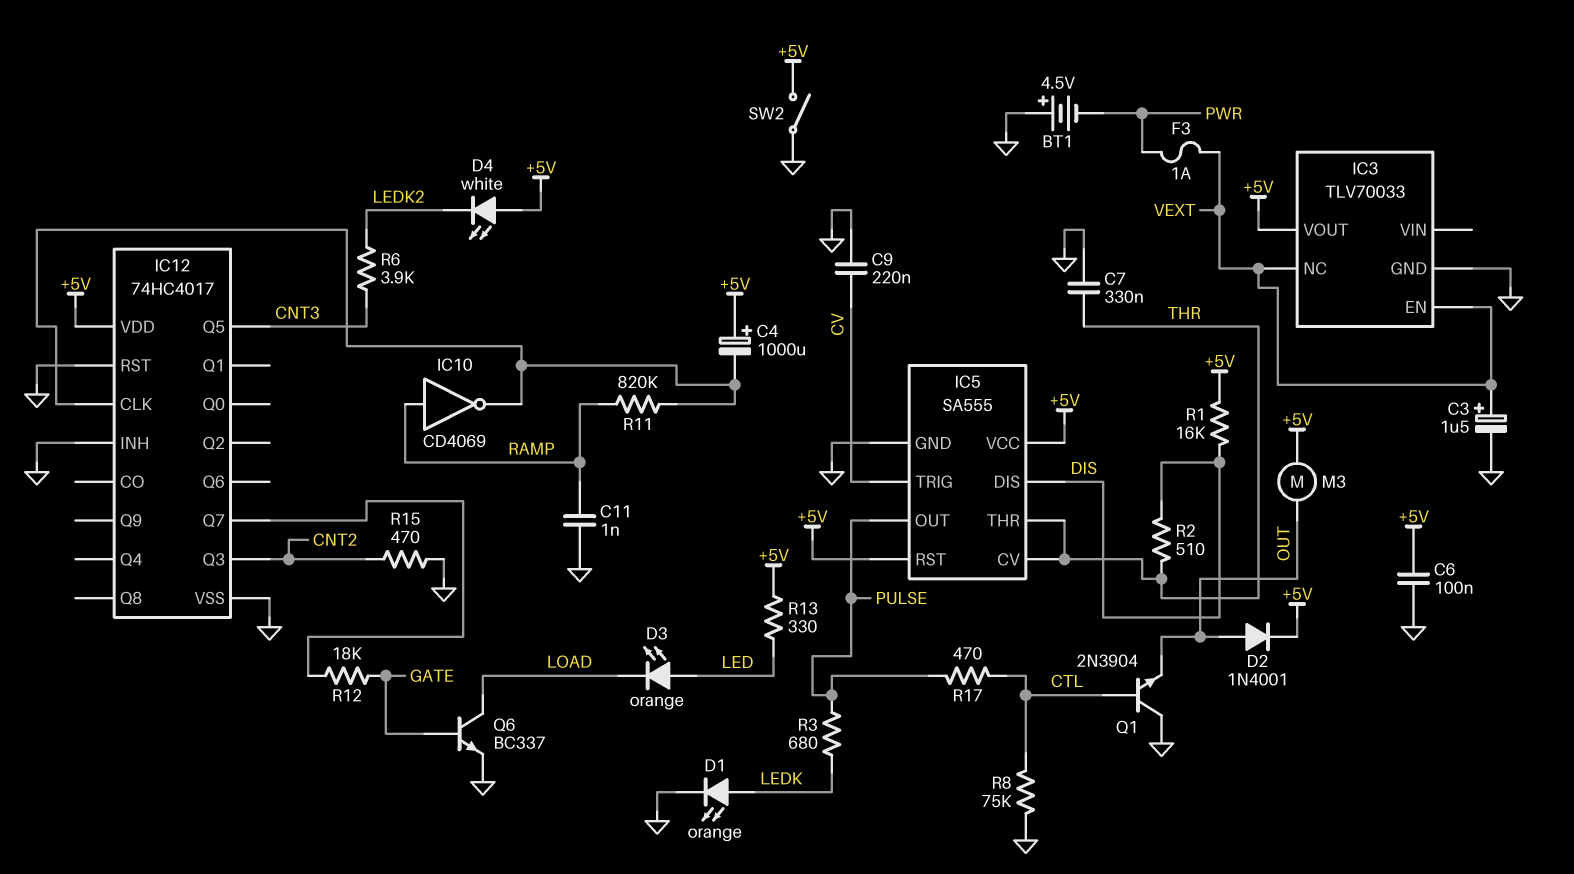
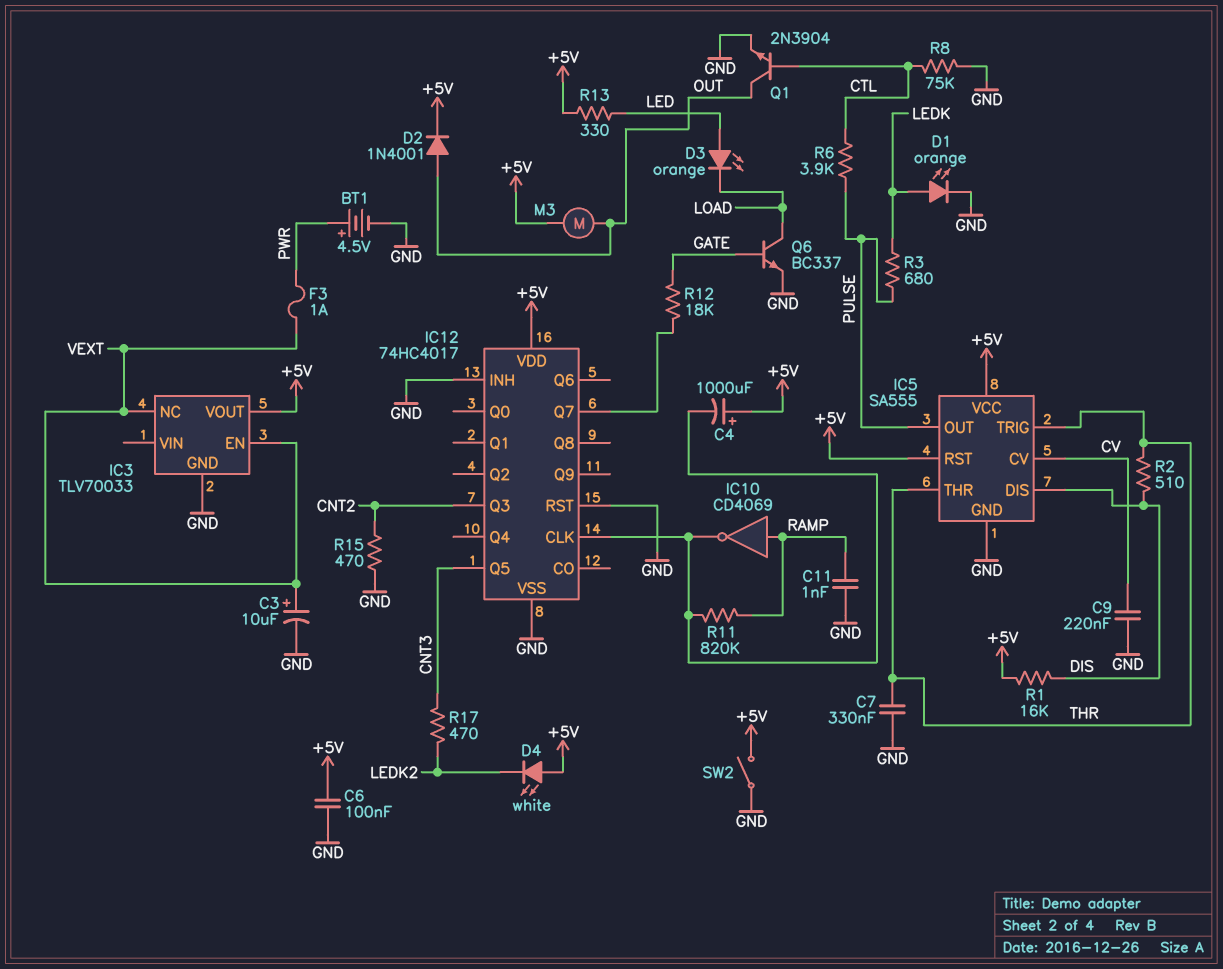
BT1: 4.5V (plus GND, minus PWR) -> 4.5V (plus PWR, minus GND)
C3: 1.5uF (plus VEXT, minus GND) -> 10uF (plus VEXT, minus GND)
IC5 pin CV: THR -> CV
IC5 pin TRIG: CV -> THR
Q1: NPN 2N3904 (B CTL, C GND, E OUT) -> NPN 2N3904 (B CTL, C OUT, E GND)
R6: 3.9k (CNT3, LEDK2) -> 3.9k (CTL, PULSE)
R17: 470 (CTL, PULSE) -> 470 (CNT3, LEDK2)

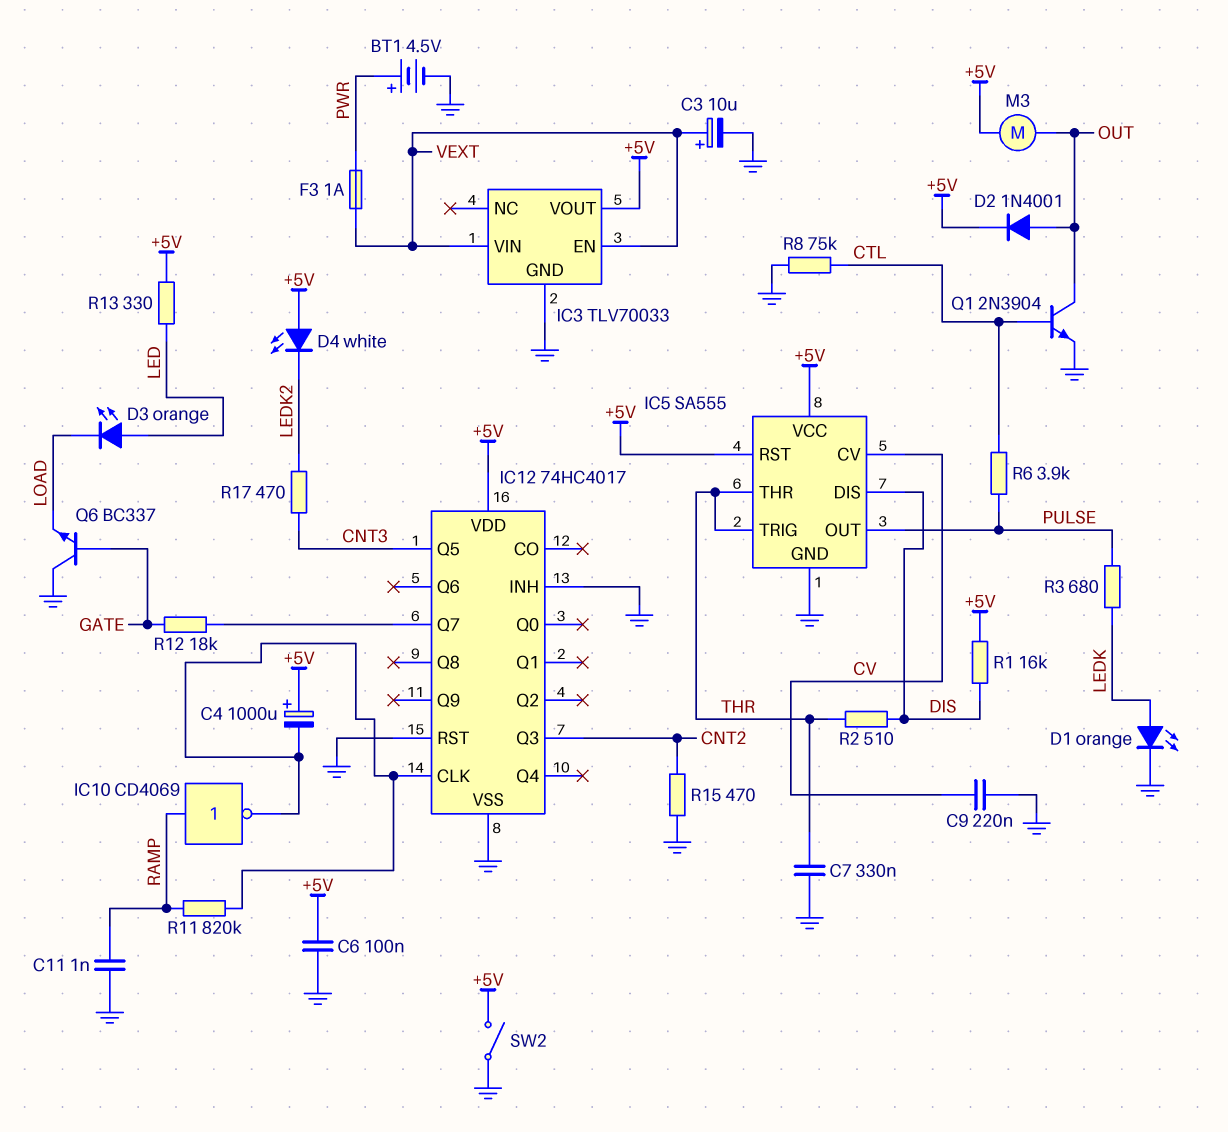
IC3 pin NC: VEXT -> none
IC3 pin VIN: none -> VEXT
Q6: NPN BC337 (B GATE, C LOAD, E GND) -> NPN BC337 (B GATE, C GND, E LOAD)

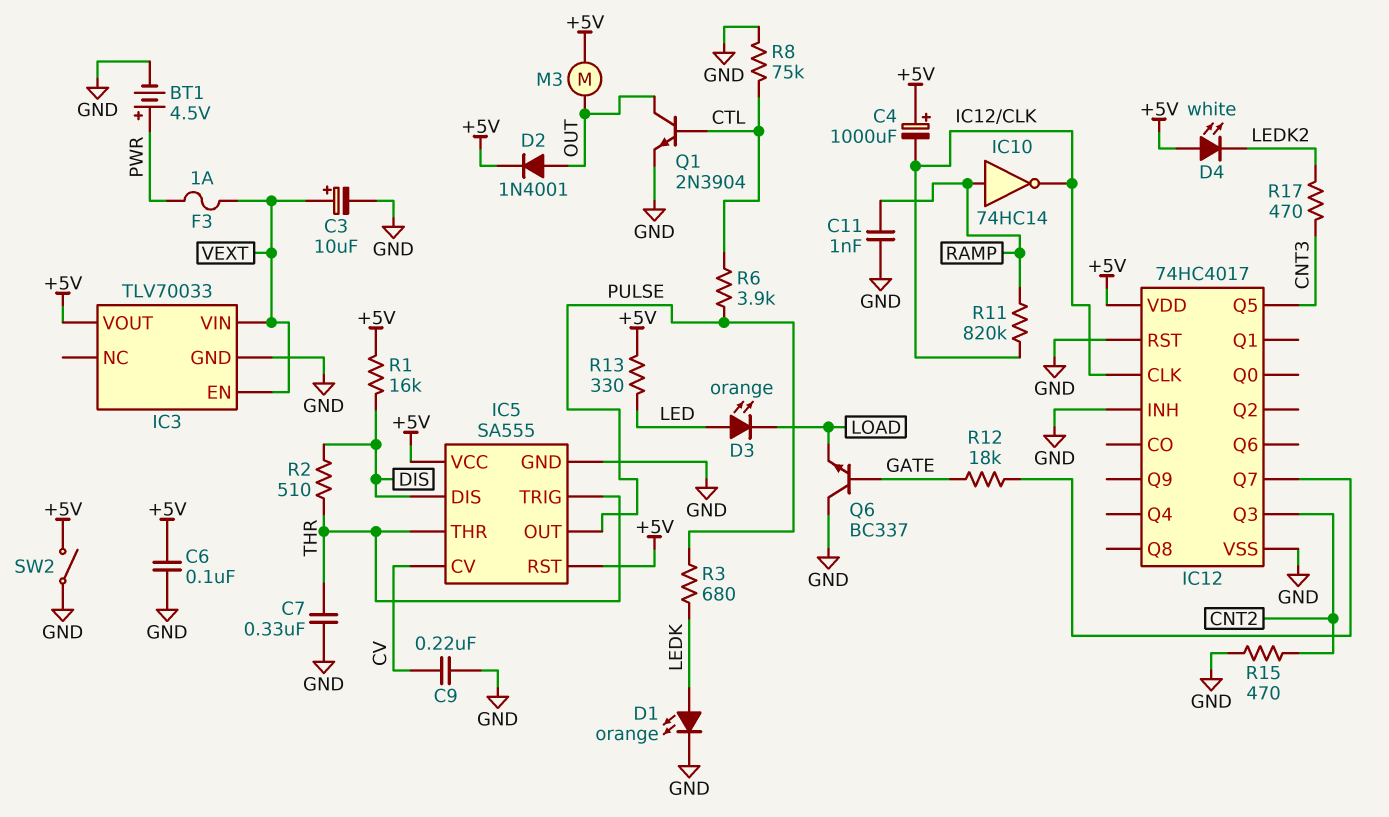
IC10: NOT CD4069 (in RAMP, out IC12/CLK) -> NOT 74HC14 (in RAMP, out IC12/CLK)

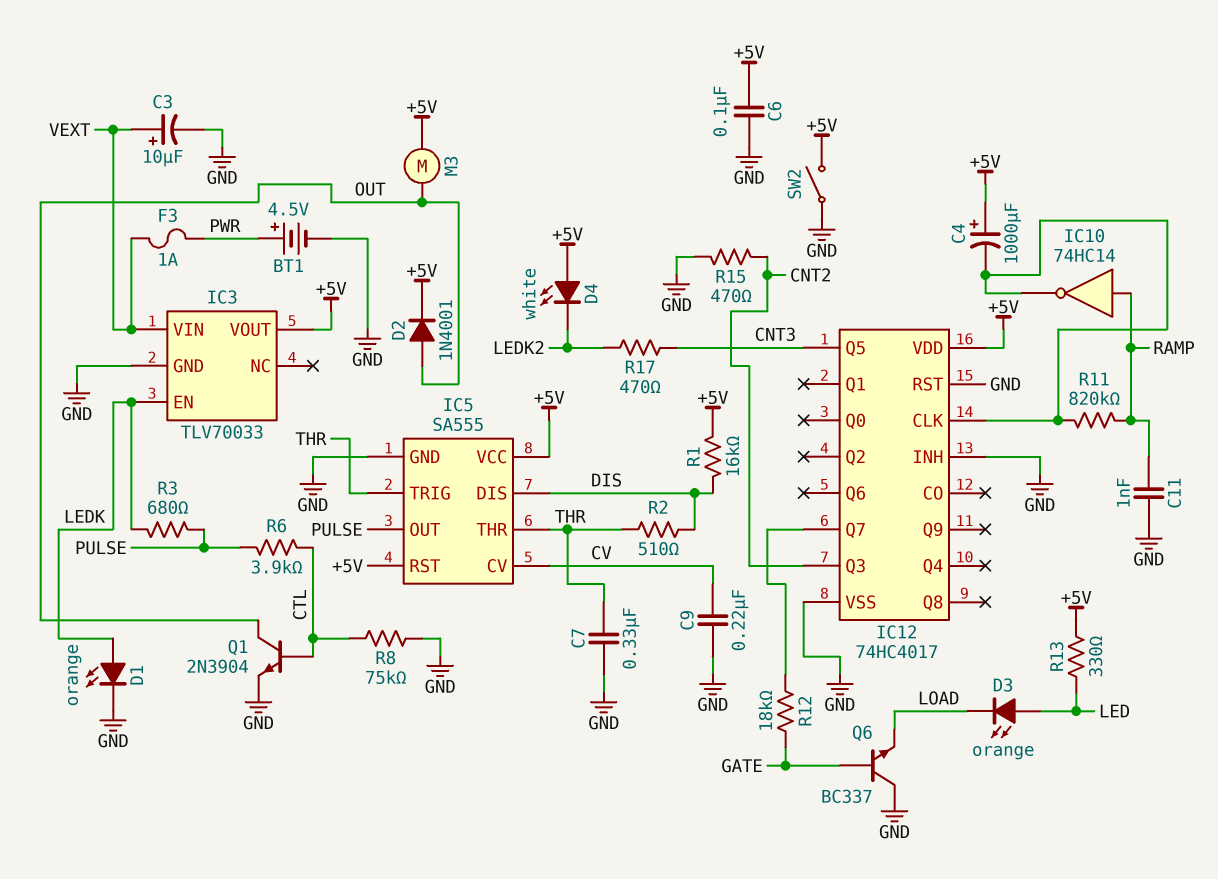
IC3 pin EN: VEXT -> LEDK

